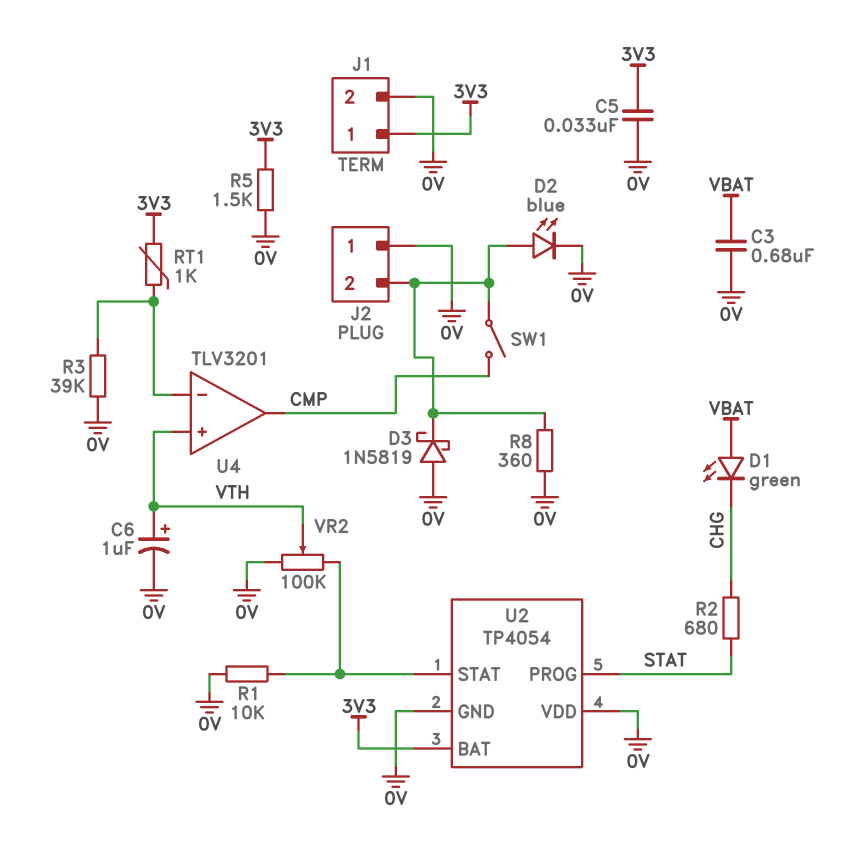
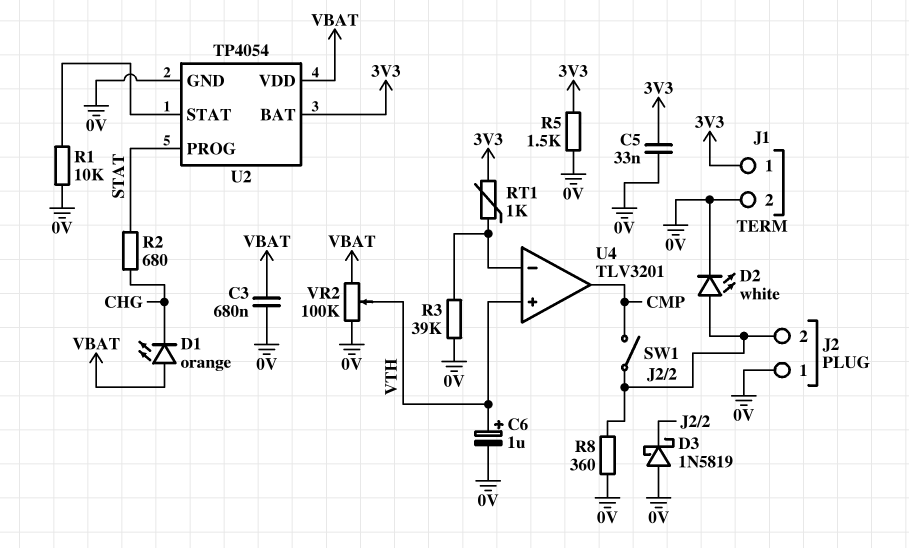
D1: LED green (A VBAT, K CHG) -> LED orange (A VBAT, K CHG)
D2: LED blue (A J2/2, K 0V) -> LED white (A J2/2, K 0V)
U2 pin VDD: 0V -> VBAT
VR2: 100k (0V, U2/STAT, wiper VTH) -> 100k (0V, VBAT, wiper VTH)

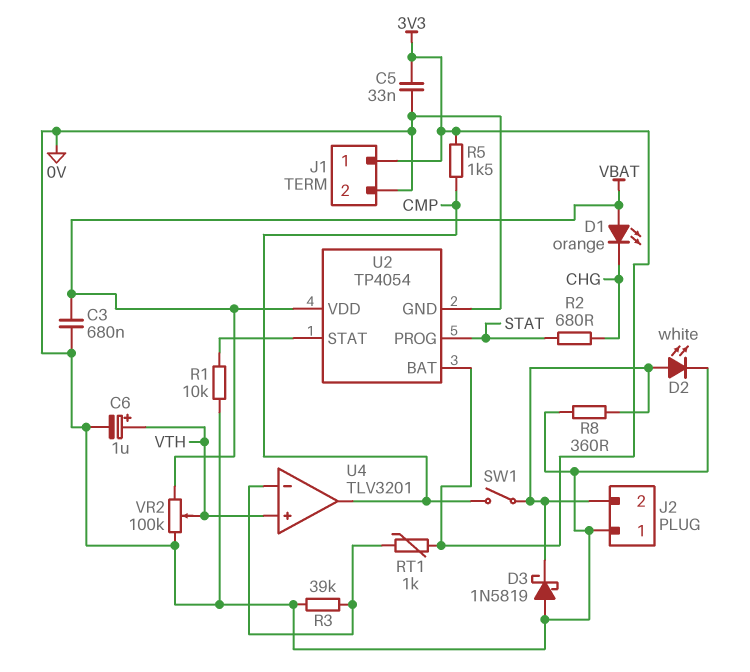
R5: 1.5k (0V, 3V3) -> 1.5k (3V3, CMP)

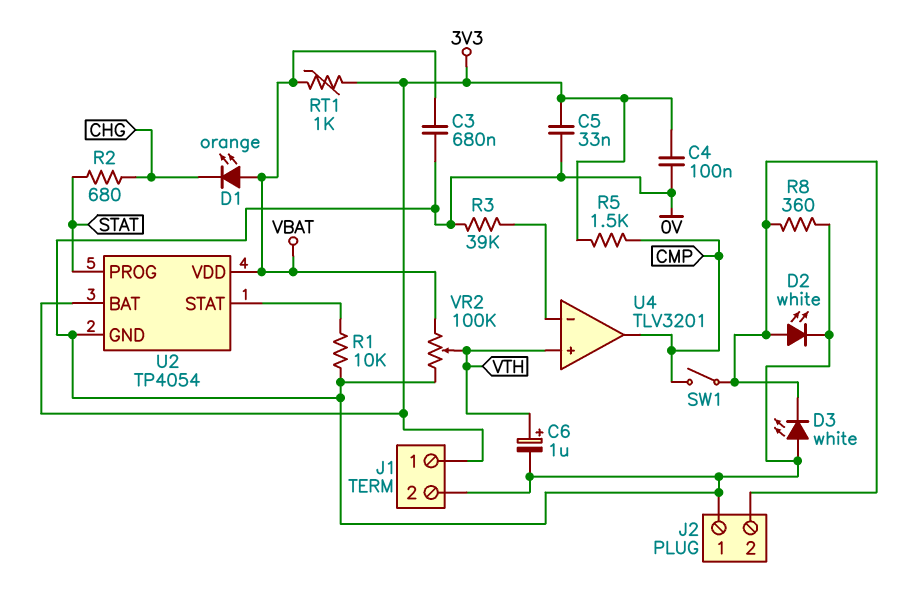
C4: none -> 100nF (0V, 3V3)
D3: schottky 1N5819 (A 0V, K J2/2) -> LED white (A 0V, K J2/2)
RT1: 1k (3V3, U4/in-) -> 1k (3V3, VBAT)

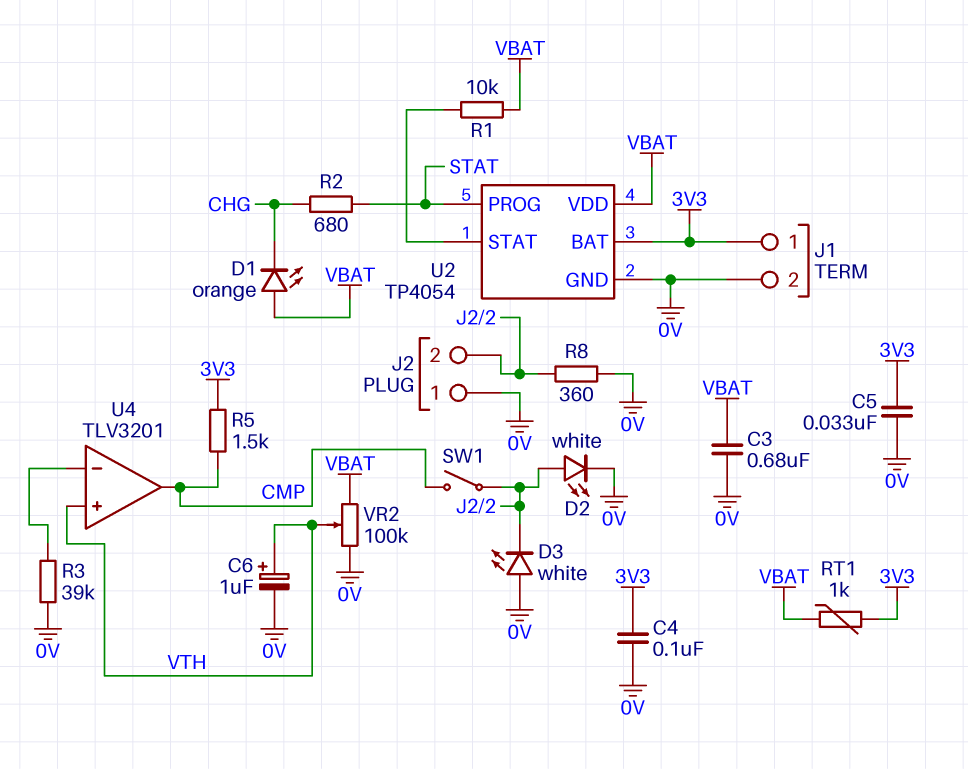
R1: 10k (0V, U2/STAT) -> 10k (U2/STAT, VBAT)

